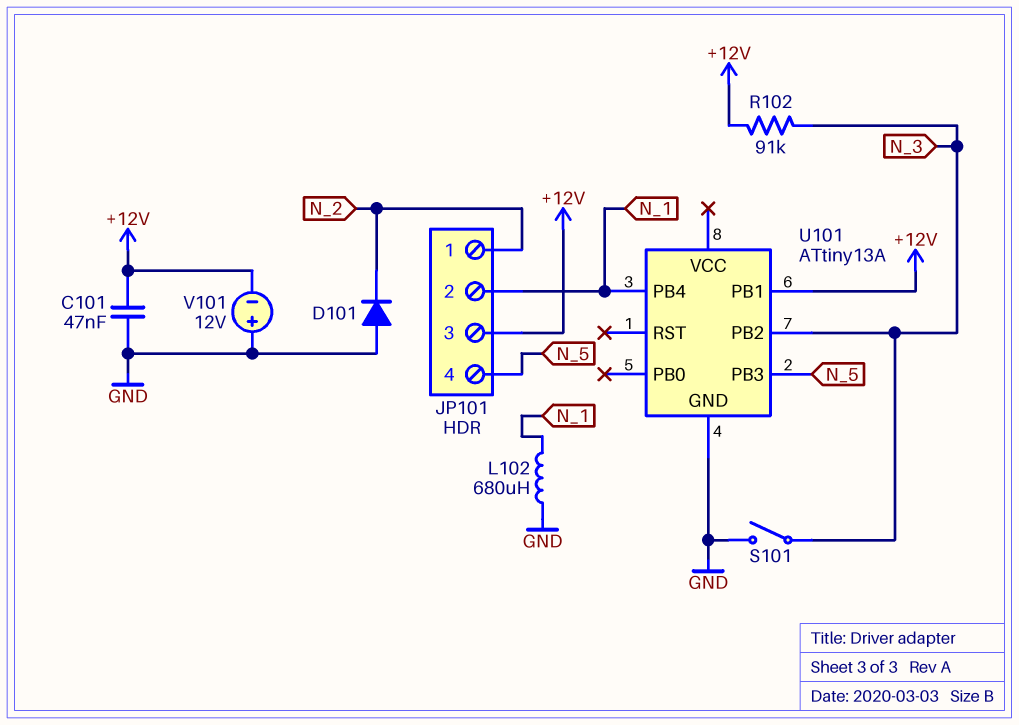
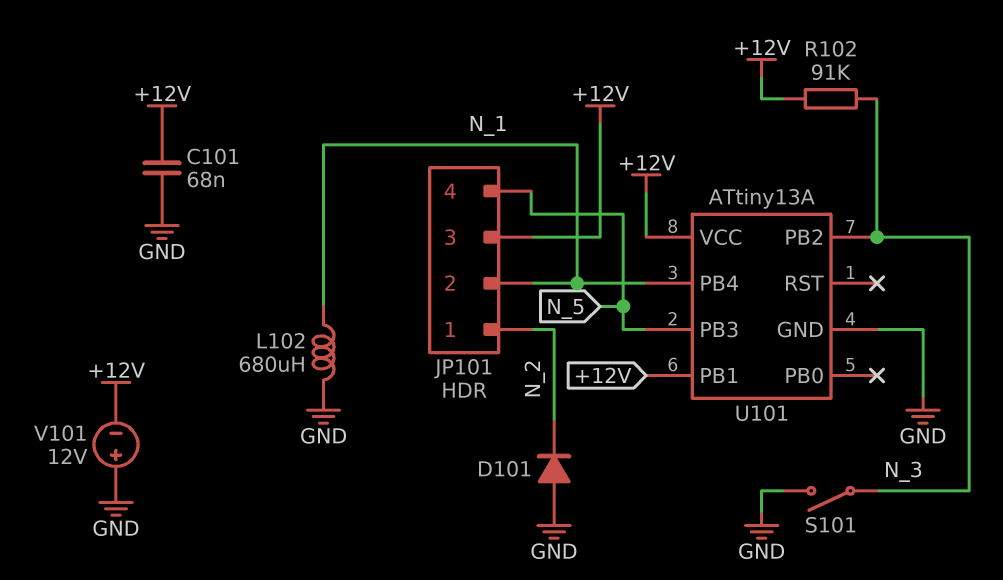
C101: 47nF (+12V, GND) -> 68nF (+12V, GND)
U101 pin VCC: none -> +12V

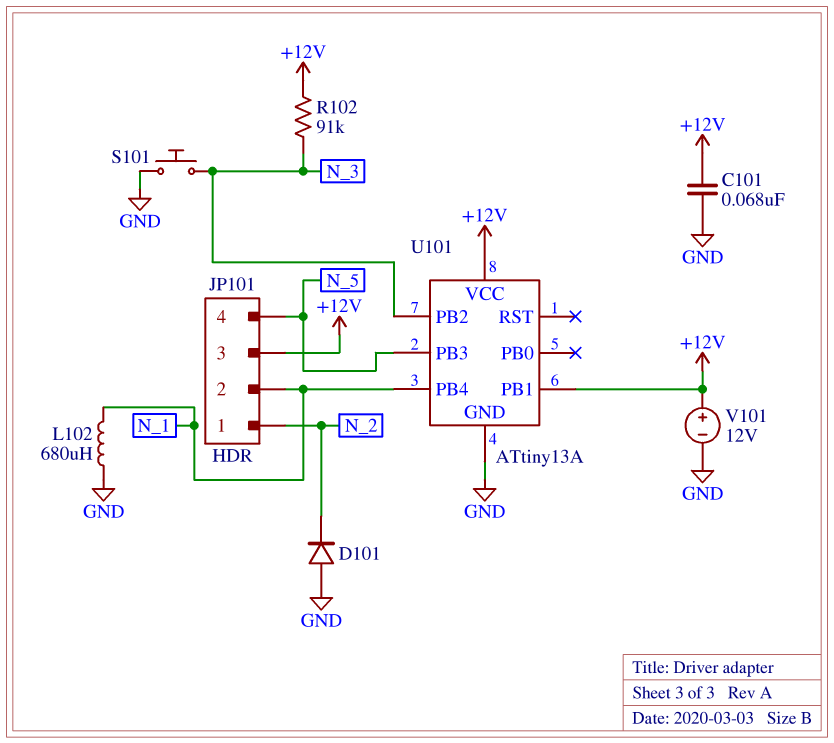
S101: switch (GND, N_3) -> button (GND, N_3)
V101: 12V (plus GND, minus +12V) -> 12V (plus +12V, minus GND)

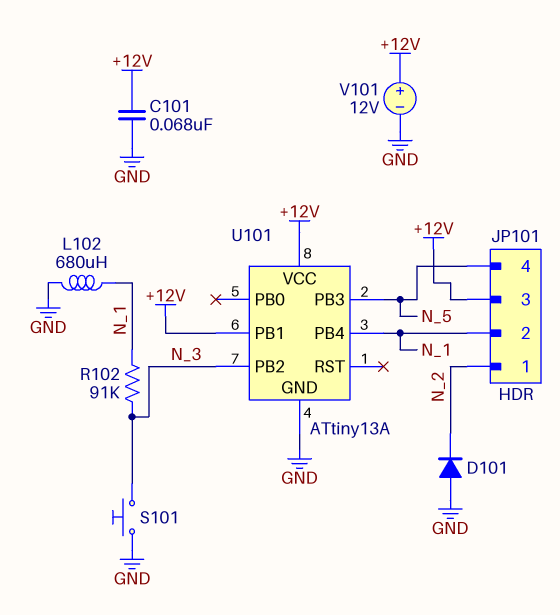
R102: 91k (+12V, N_3) -> 91k (N_1, N_3)

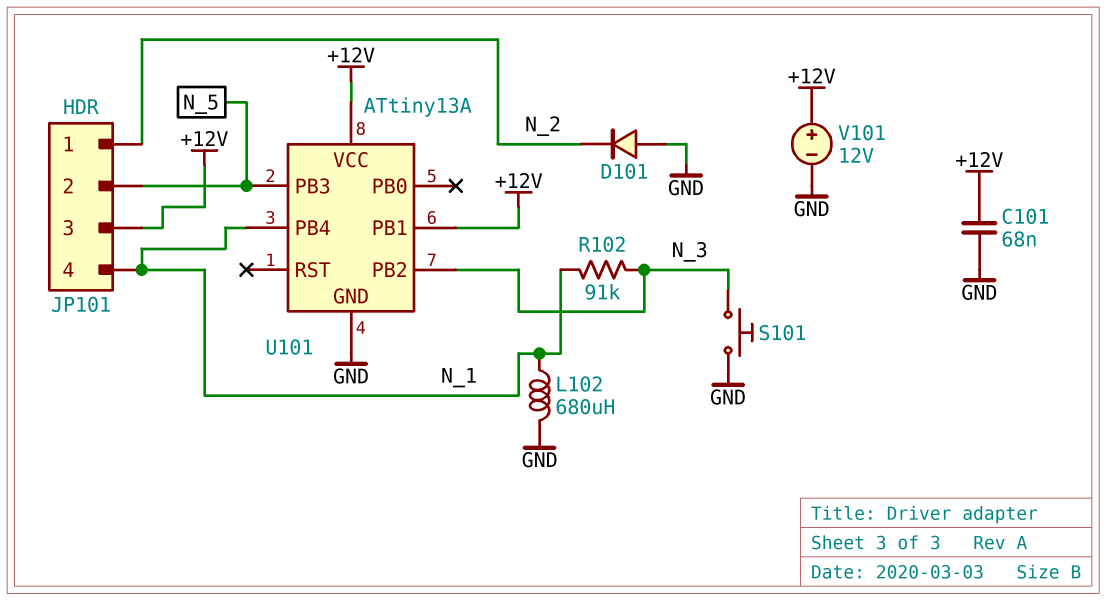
JP101 pin 2: N_1 -> N_5
JP101 pin 4: N_5 -> N_1

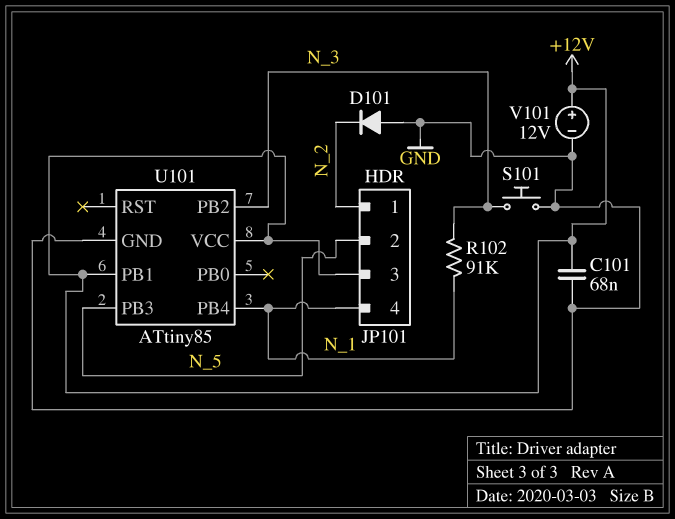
L102: 680uH (GND, N_1) -> none
U101: ATtiny13A -> ATtiny85

